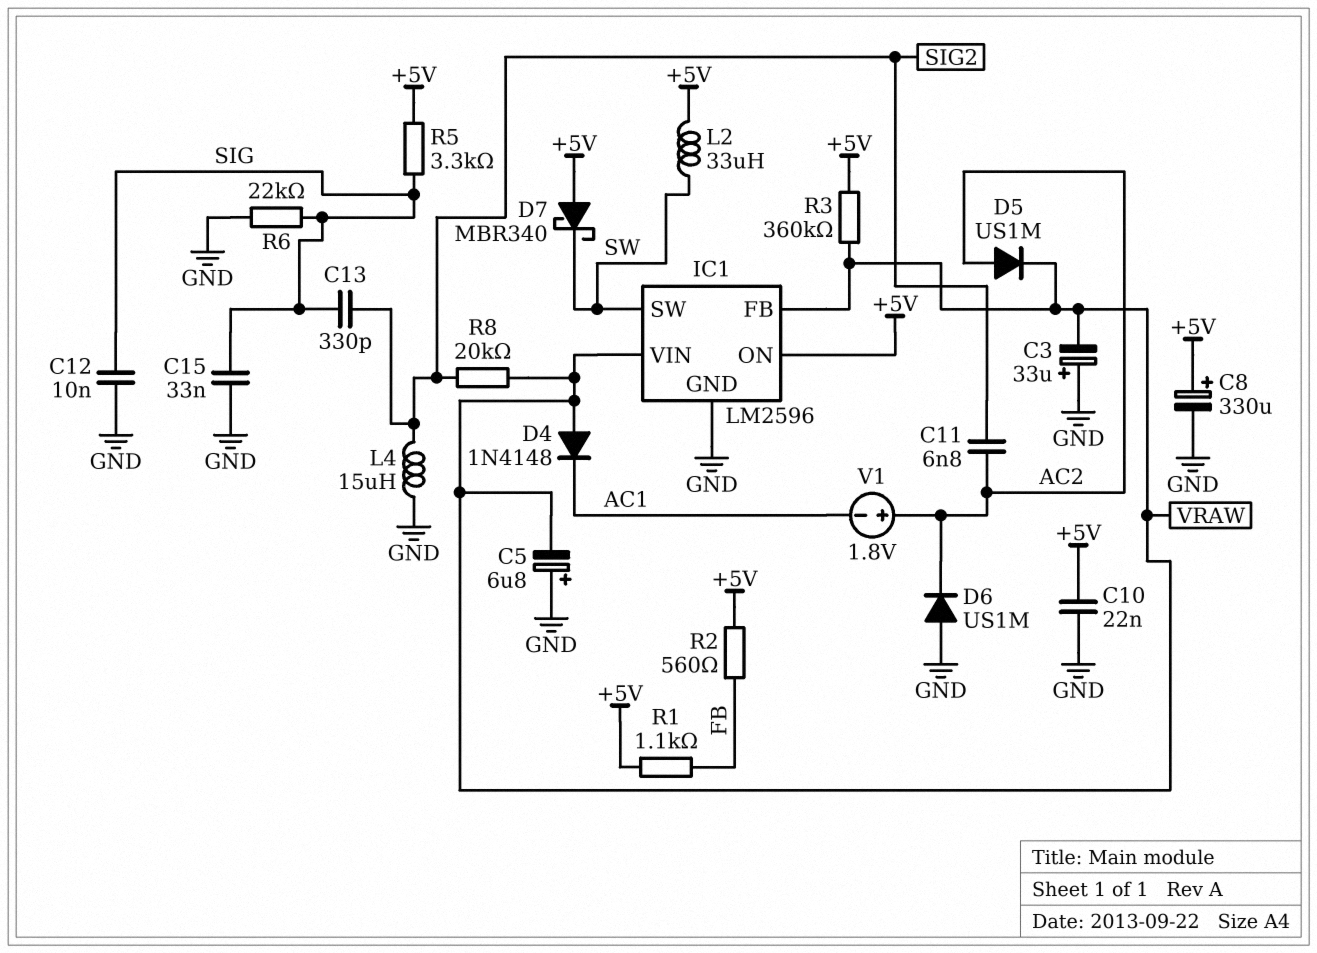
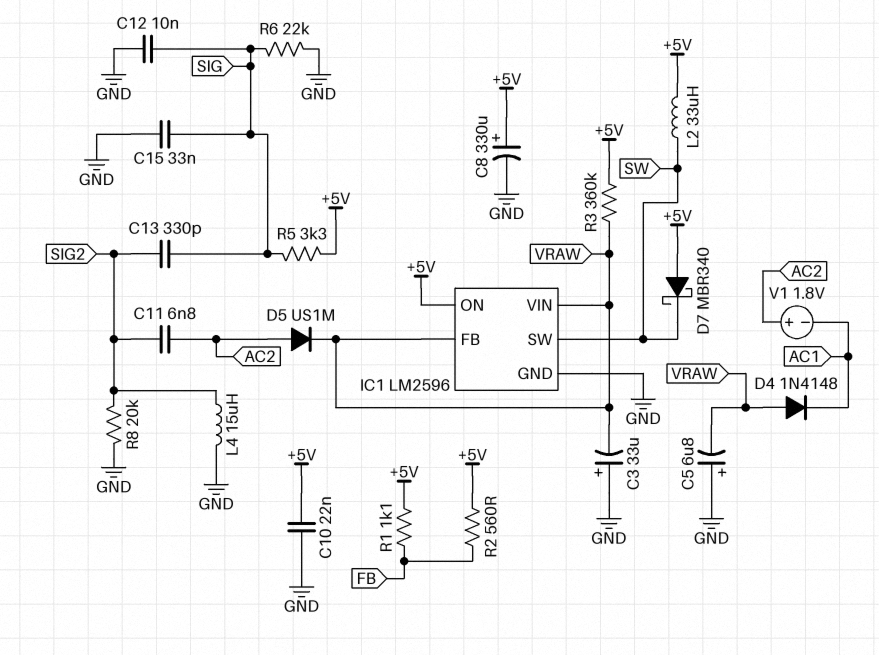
D6: diode US1M (A GND, K AC2) -> none
R8: 20k (SIG2, VRAW) -> 20k (GND, SIG2)

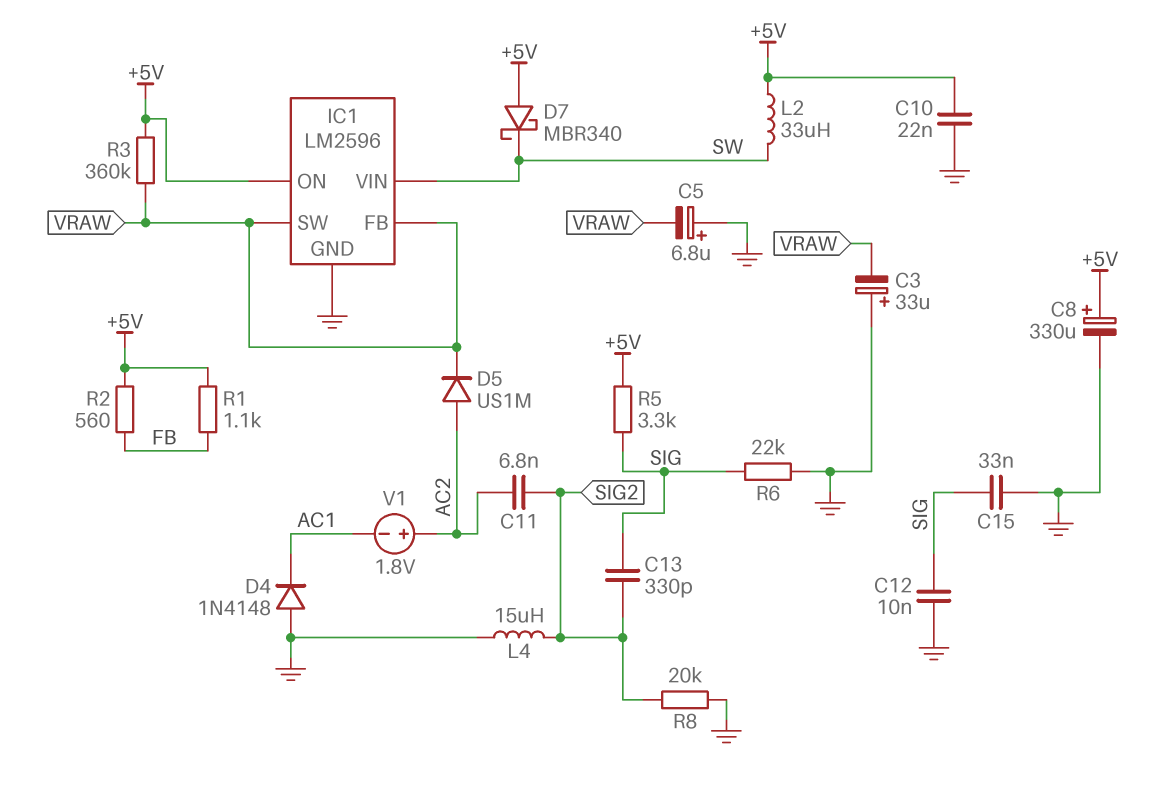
D4: diode 1N4148 (A VRAW, K AC1) -> diode 1N4148 (A GND, K AC1)
IC1 pin SW: SW -> VRAW
IC1 pin VIN: VRAW -> SW

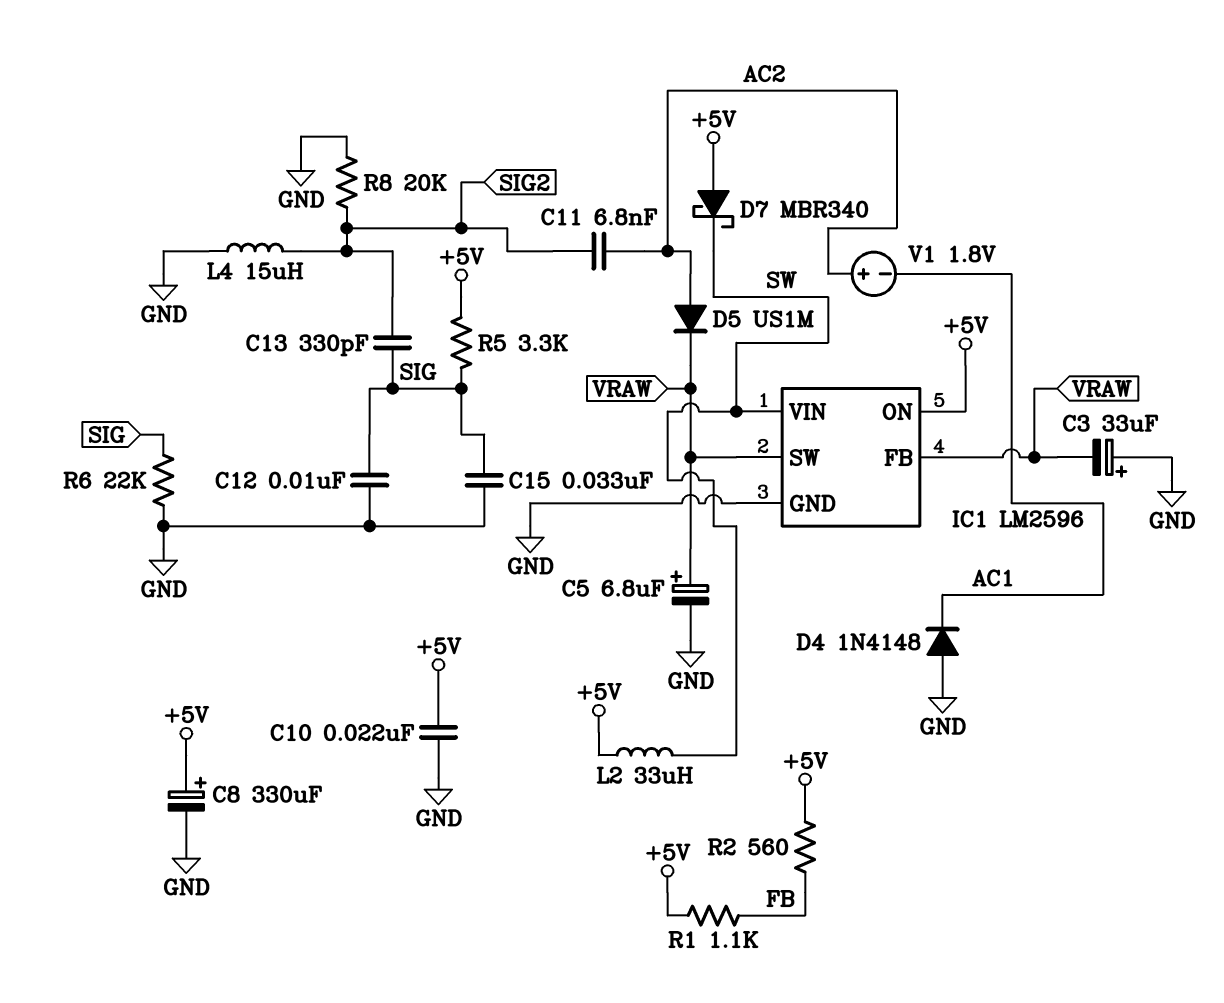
C5: 6.8uF (plus GND, minus VRAW) -> 6.8uF (plus VRAW, minus GND)
R3: 360k (+5V, VRAW) -> none

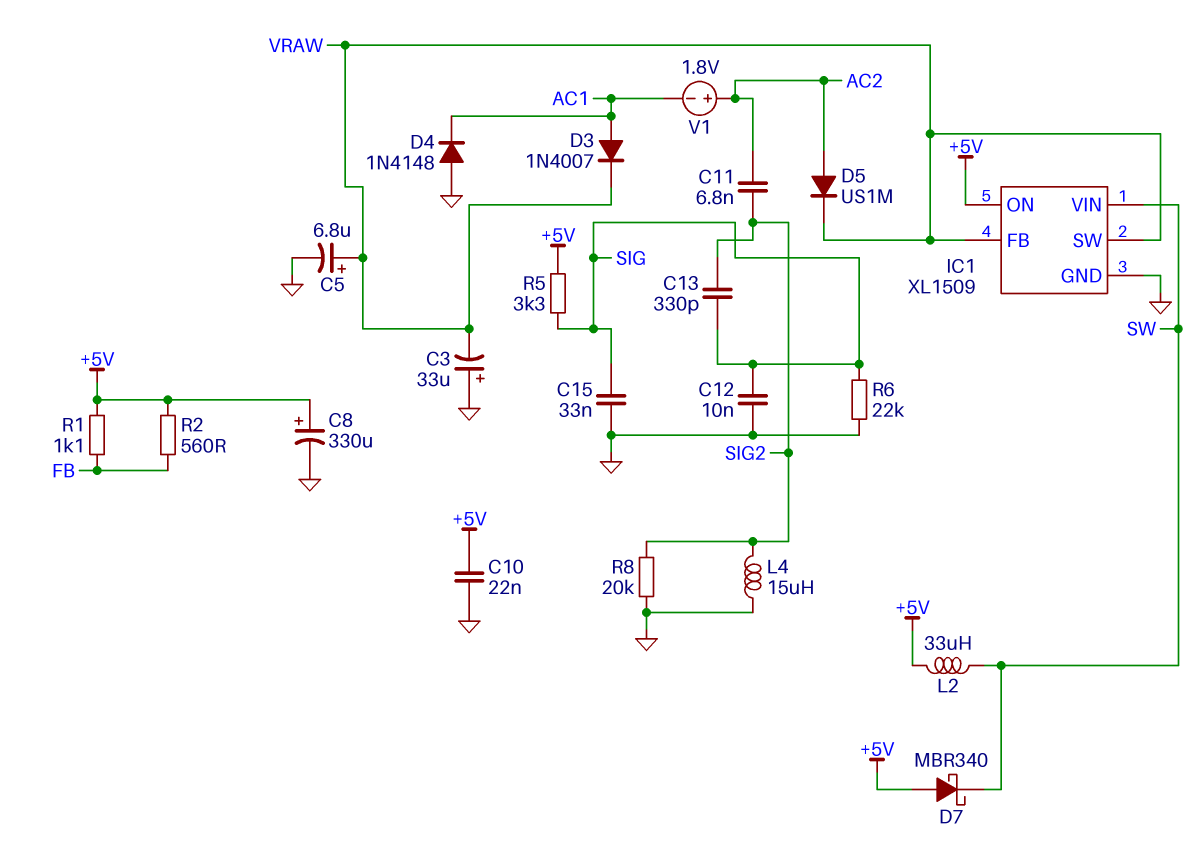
D3: none -> diode 1N4007 (A AC1, K VRAW)
IC1: LM2596 -> XL1509

